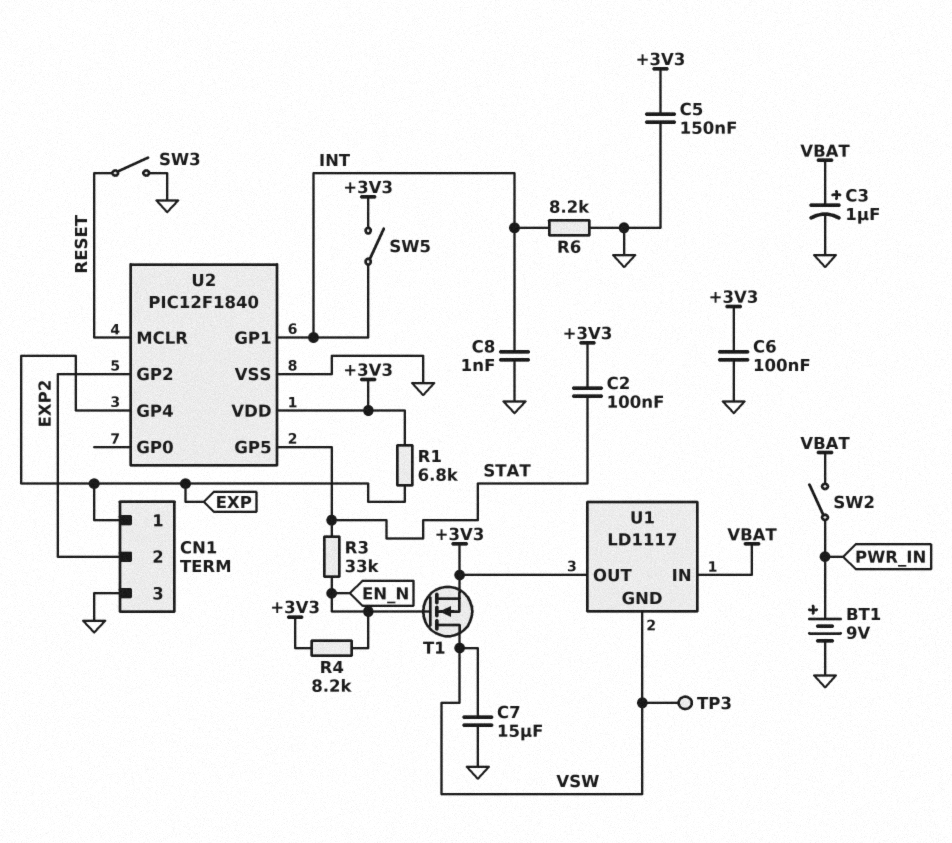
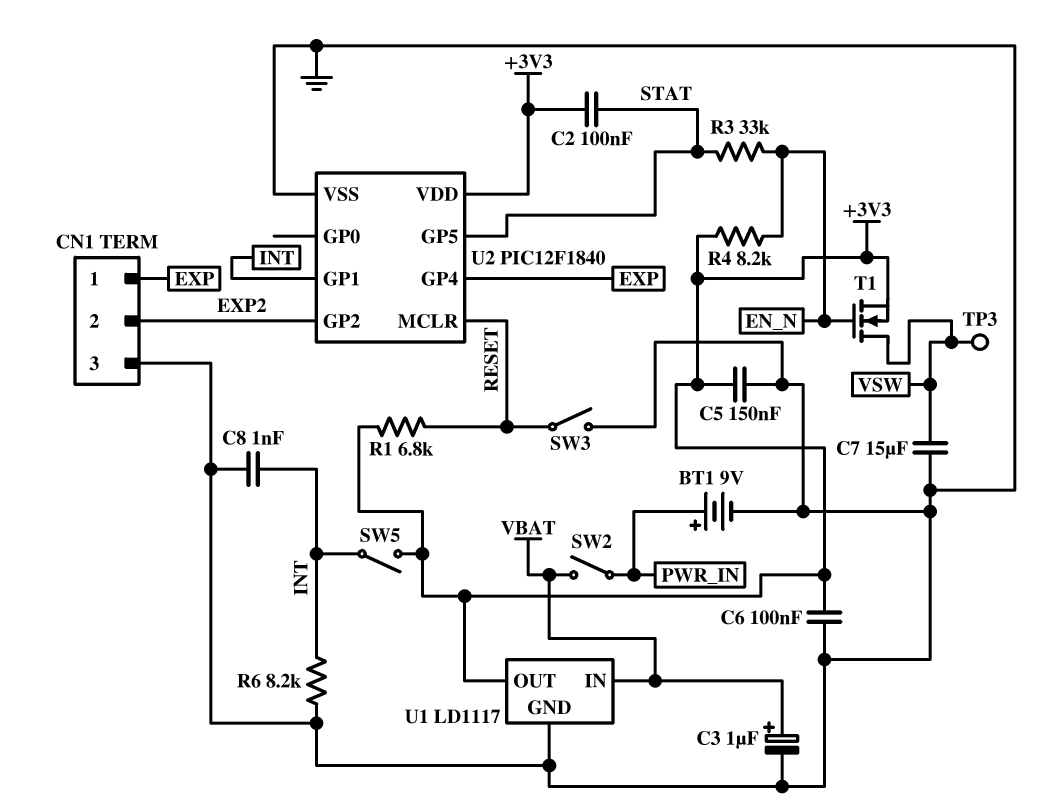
R1: 6.8k (+3V3, EXP) -> 6.8k (+3V3, RESET)
U1 pin GND: VSW -> GND

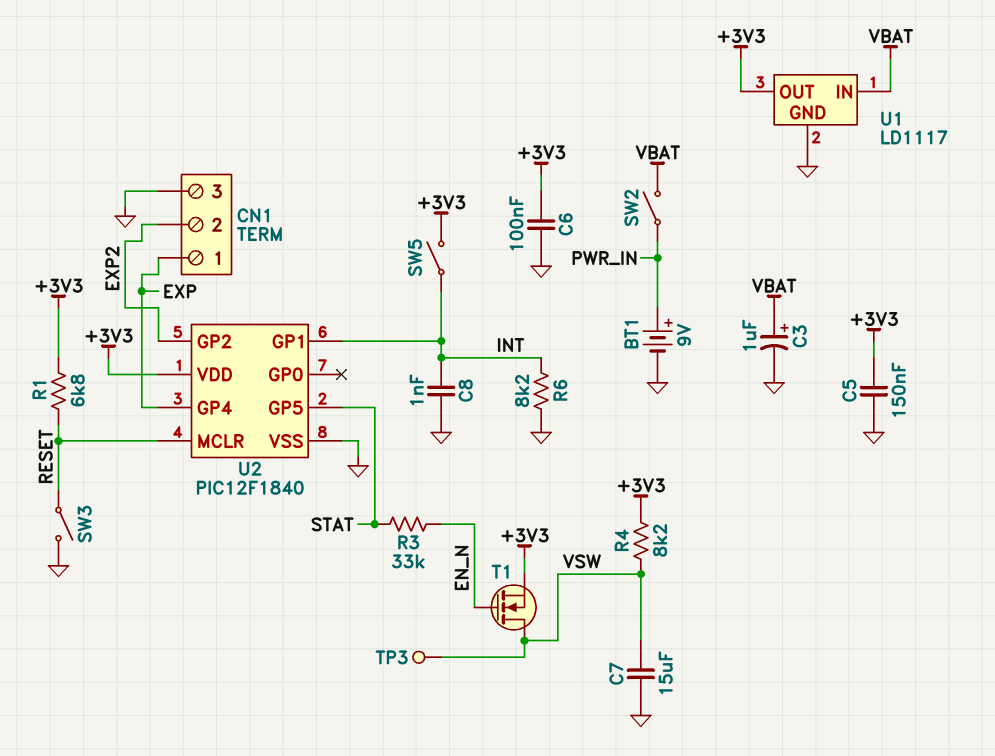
C2: 100nF (+3V3, STAT) -> none
R4: 8.2k (+3V3, EN_N) -> 8.2k (+3V3, VSW)

